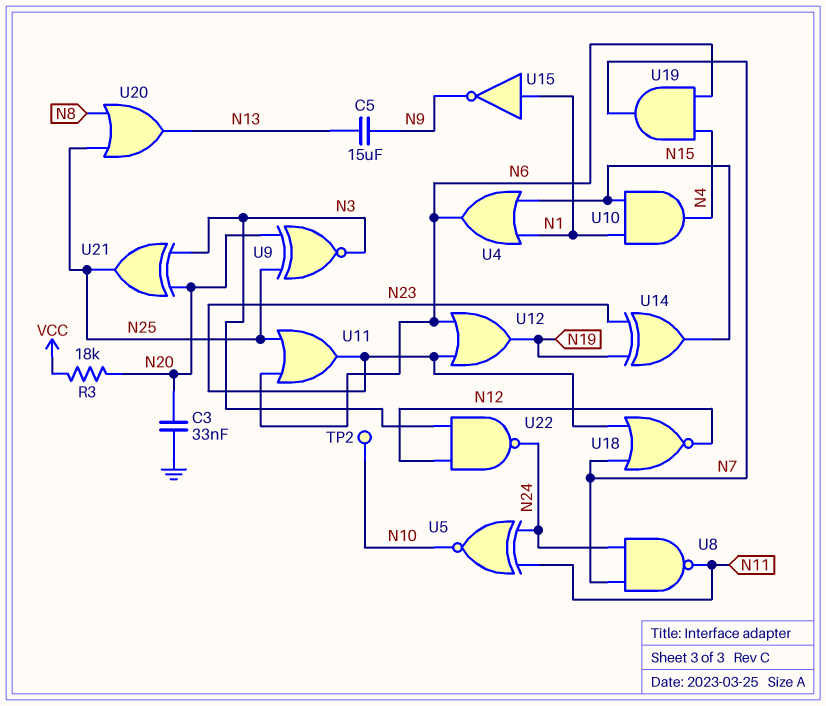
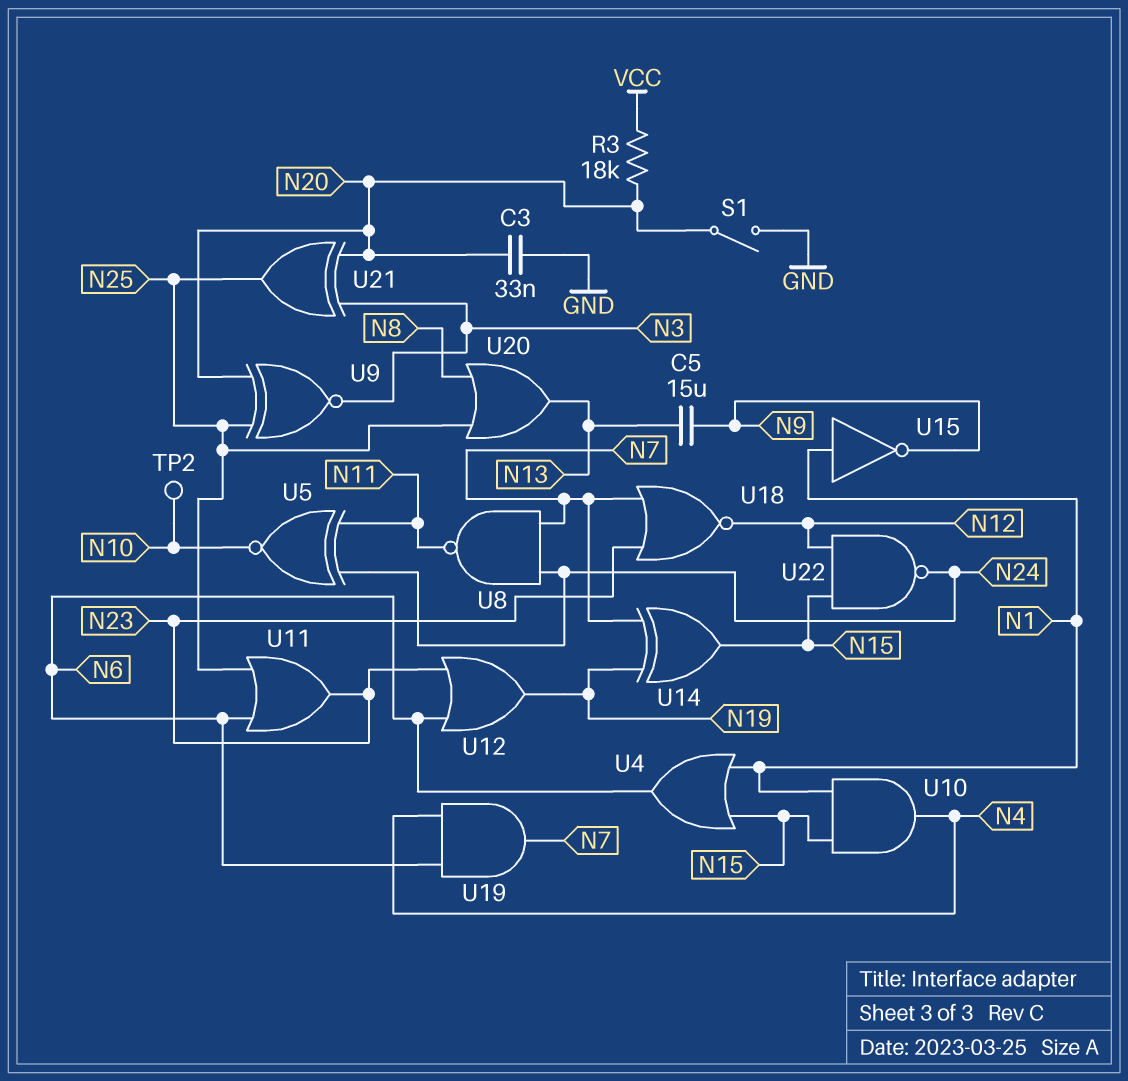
S1: none -> switch (GND, N20)
U14: XOR (in N19, in N23, out N15) -> XOR (in N7, in N19, out N15)
U22: NAND (in N3, in N12, out N24) -> NAND (in N12, in N15, out N24)

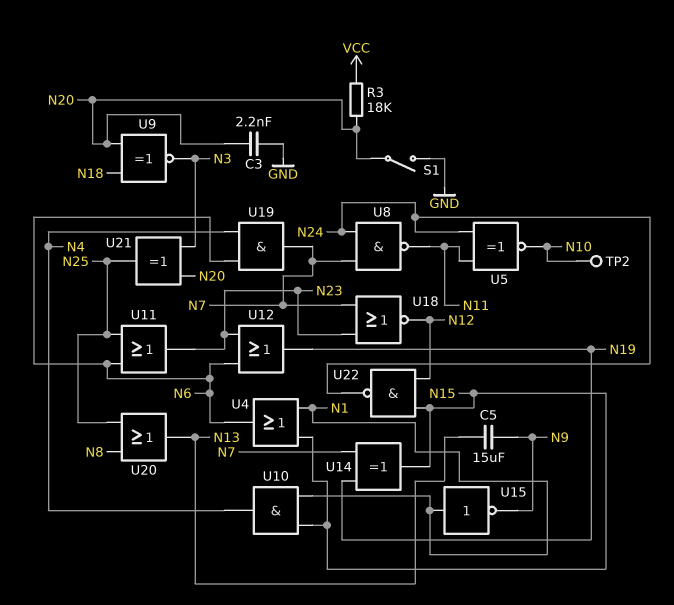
C3: 33nF (GND, N20) -> 2.2nF (GND, N20)
U9: XNOR (in N20, in N25, out N3) -> XNOR (in N18, in N20, out N3)

